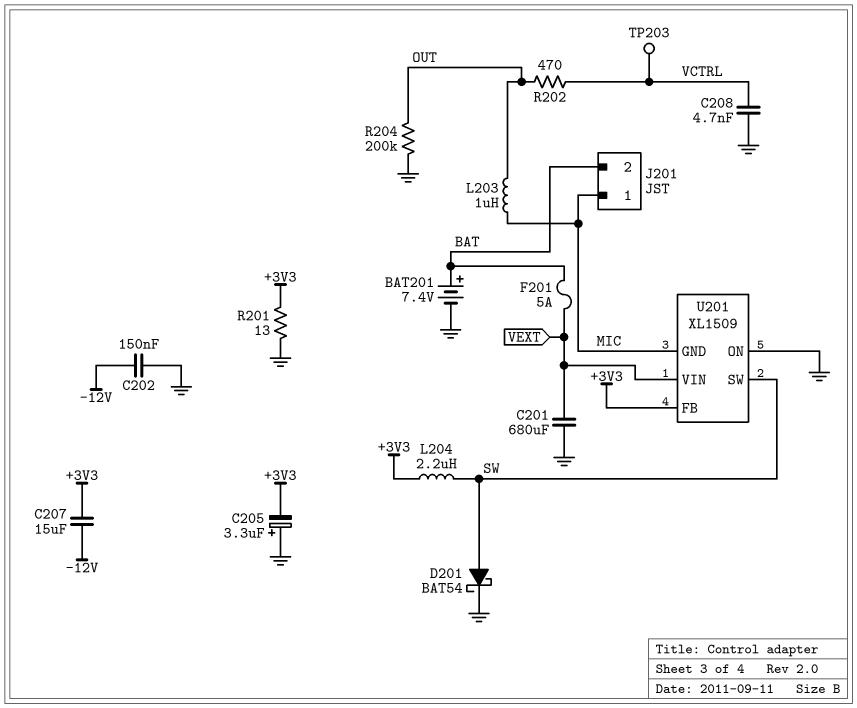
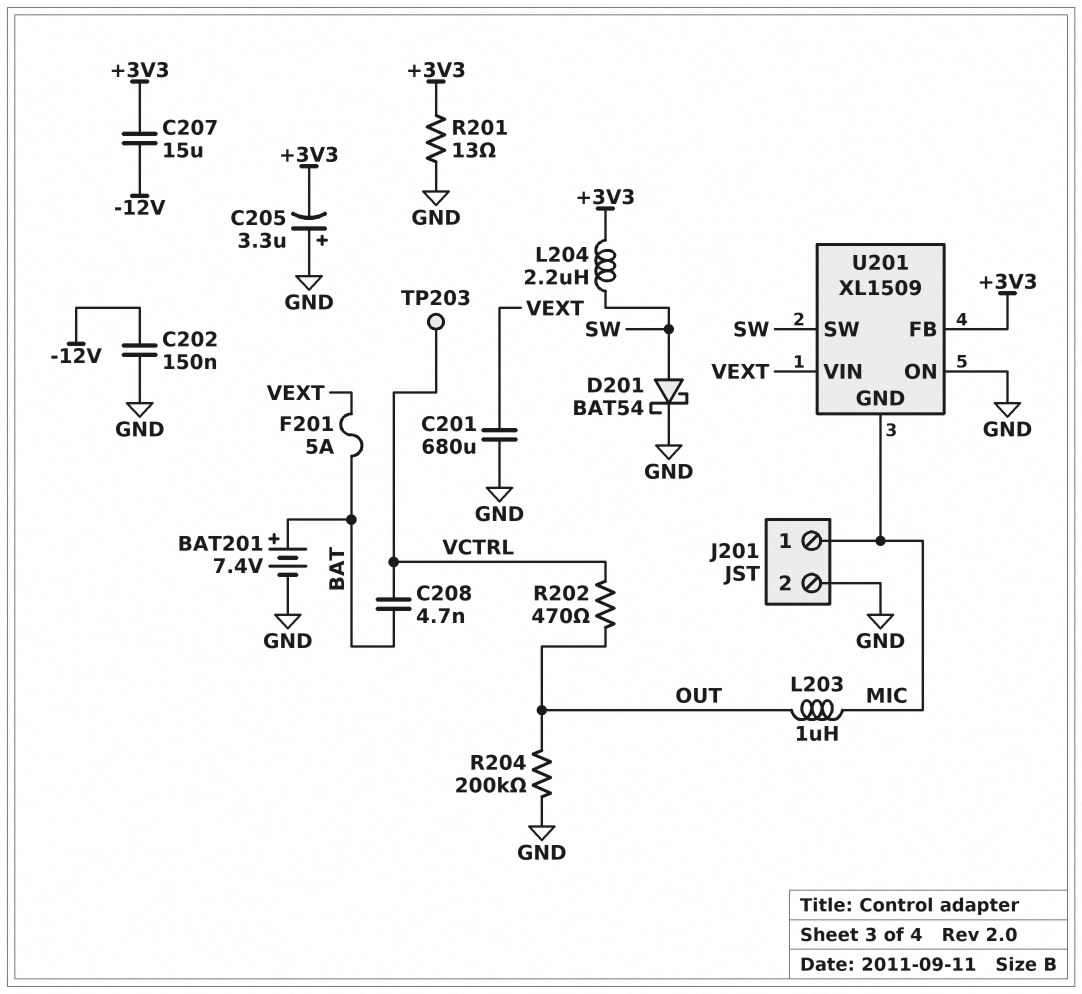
C208: 4.7nF (GND, VCTRL) -> 4.7nF (BAT, VCTRL)
J201 pin 2: BAT -> GND

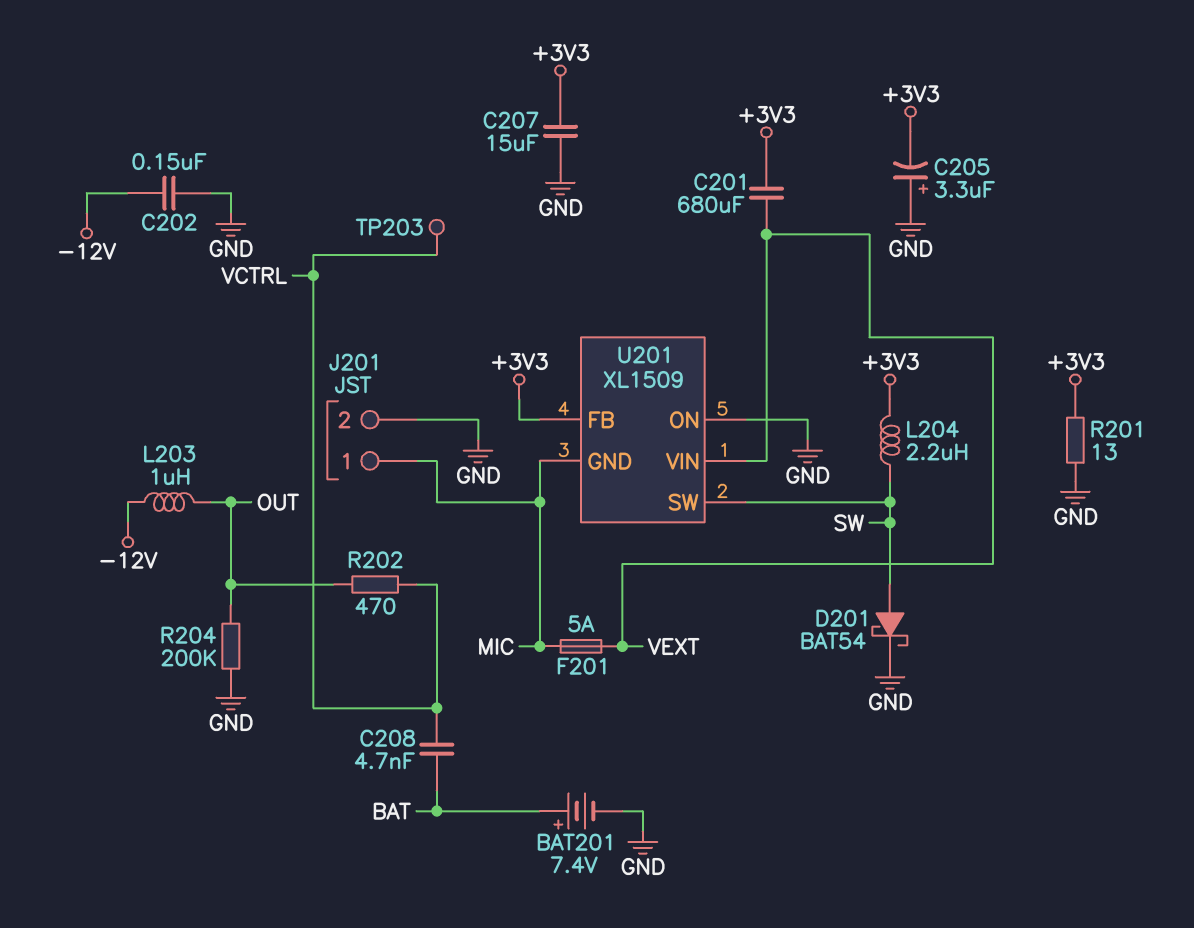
C201: 680uF (GND, VEXT) -> 680uF (+3V3, VEXT)
C207: 15uF (+3V3, -12V) -> 15uF (+3V3, GND)
F201: 5A (BAT, VEXT) -> 5A (MIC, VEXT)
L203: 1uH (MIC, OUT) -> 1uH (-12V, OUT)

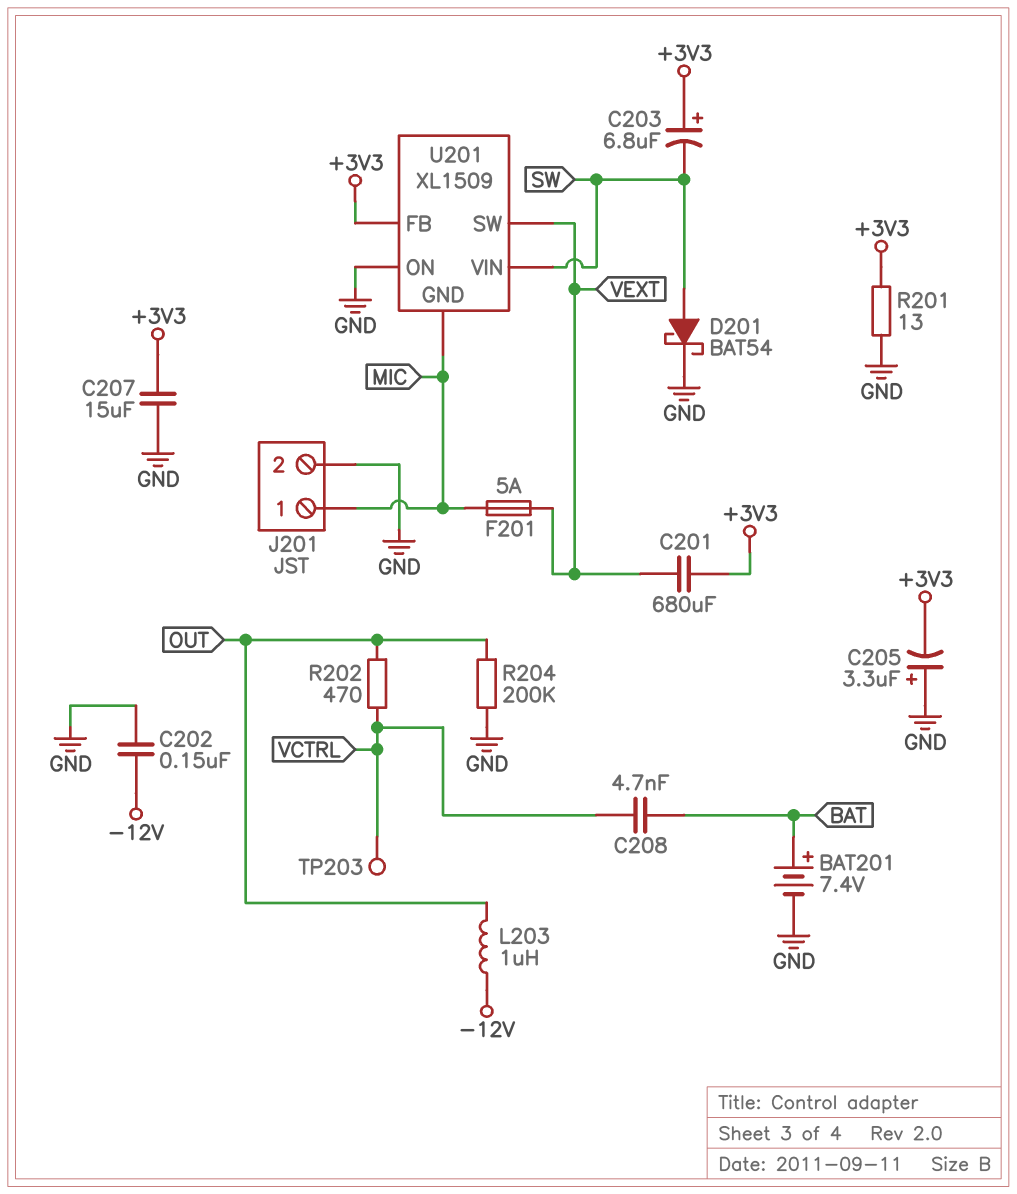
C203: none -> 6.8uF (plus +3V3, minus SW)
L204: 2.2uH (+3V3, SW) -> none
U201 pin SW: SW -> VEXT
U201 pin VIN: VEXT -> SW

